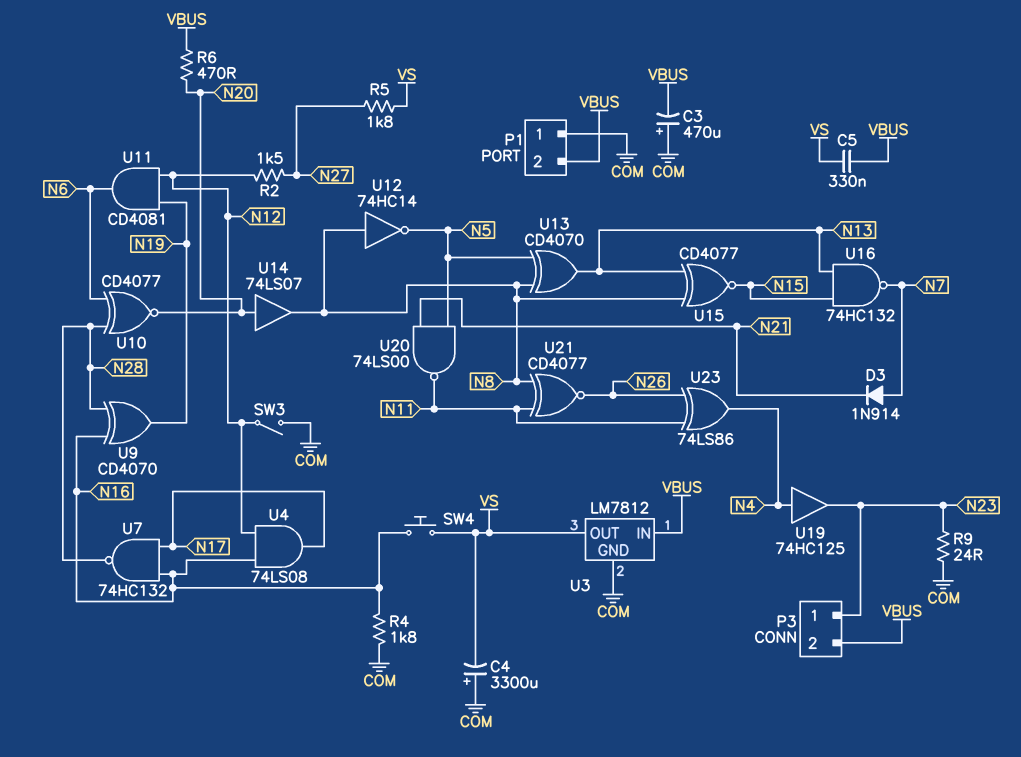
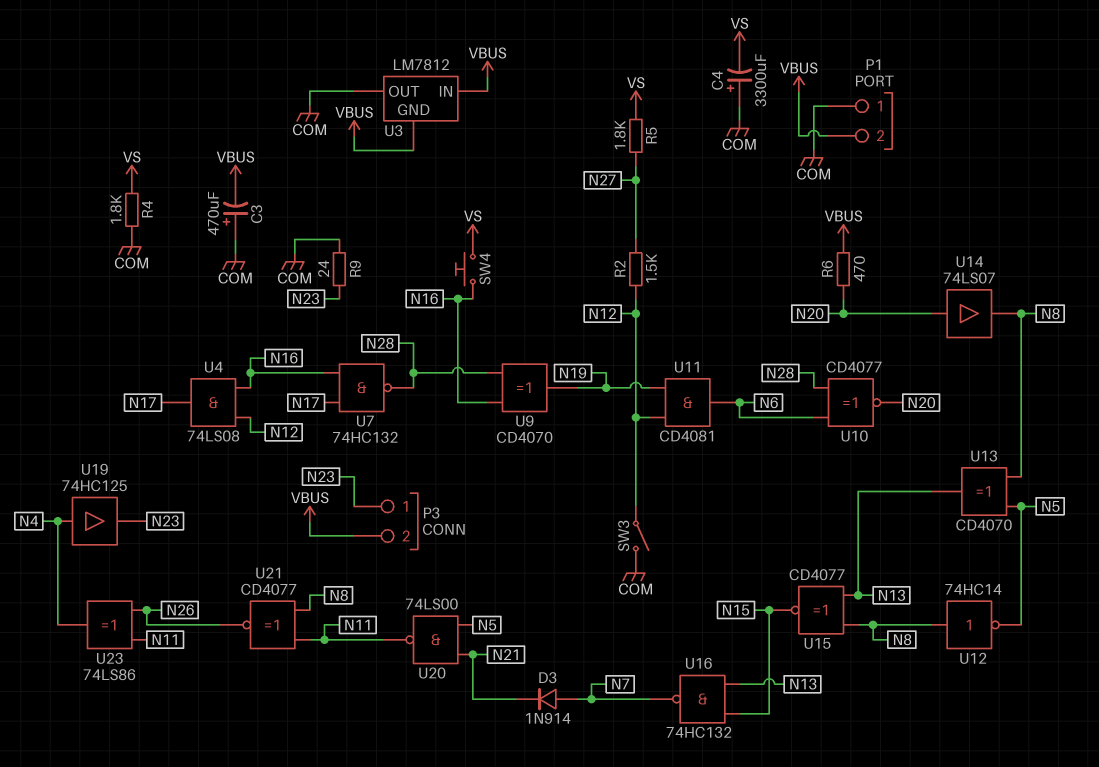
C5: 330nF (VBUS, VS) -> none
R4: 1.8k (COM, N16) -> 1.8k (COM, VS)
U3 pin GND: COM -> VBUS
U3 pin OUT: VS -> COM

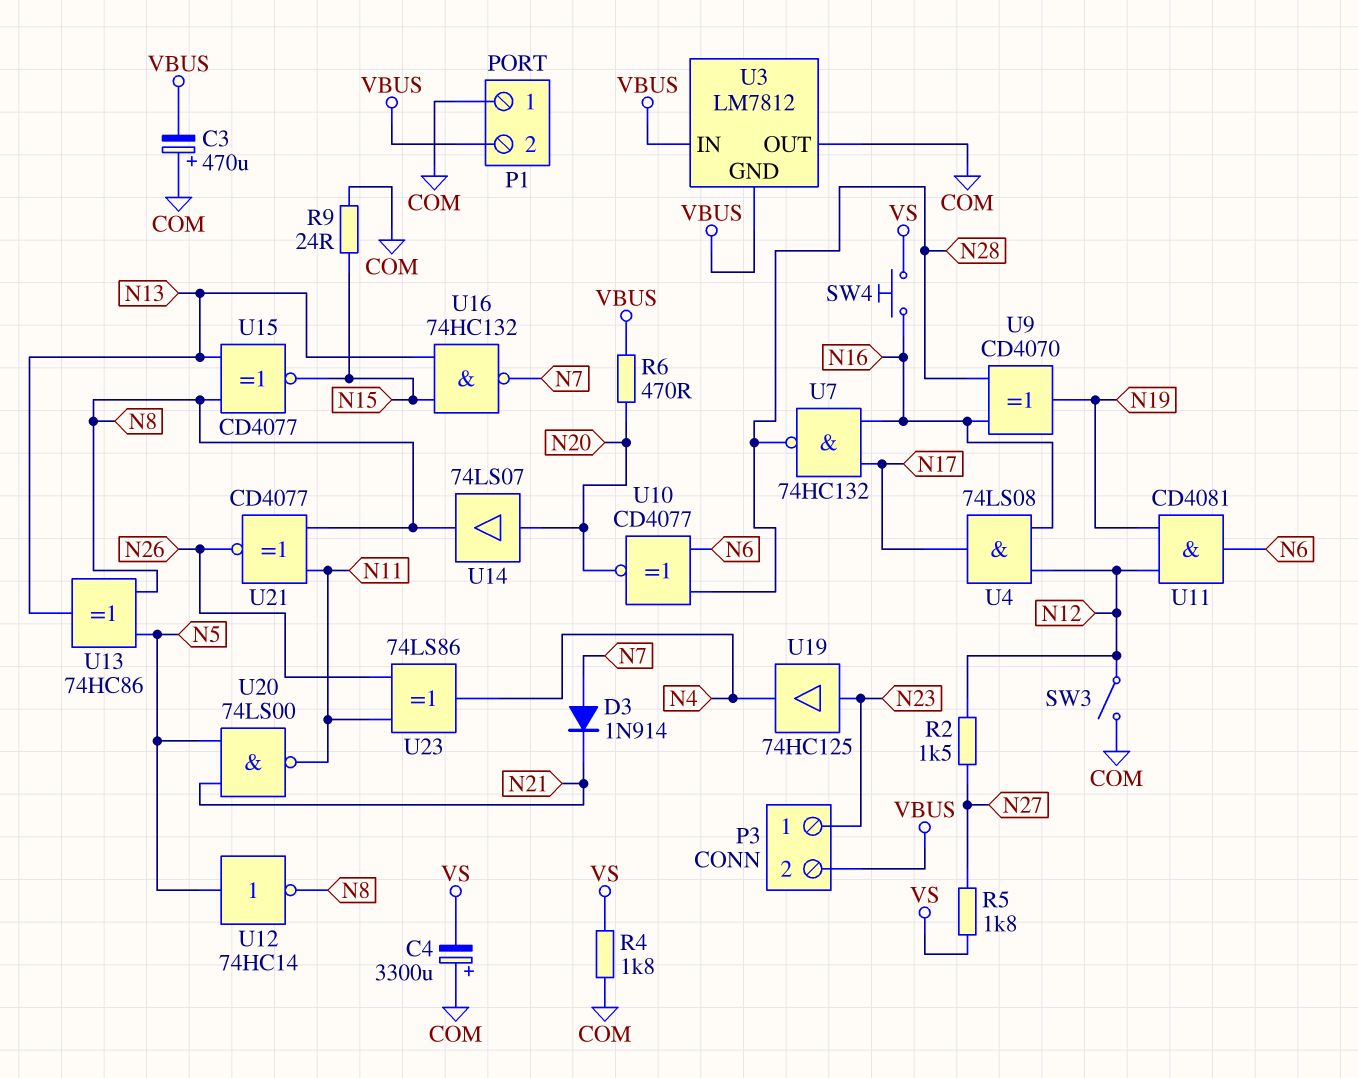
R9: 24 (COM, N23) -> 24 (COM, N15)
U12: NOT 74HC14 (in N8, out N5) -> NOT 74HC14 (in N5, out N8)
U13: XOR CD4070 (in N5, in N8, out N13) -> XOR 74HC86 (in N5, in N8, out N13)
U19: buffer 74HC125 (in N4, out N23) -> buffer 74HC125 (in N23, out N4)

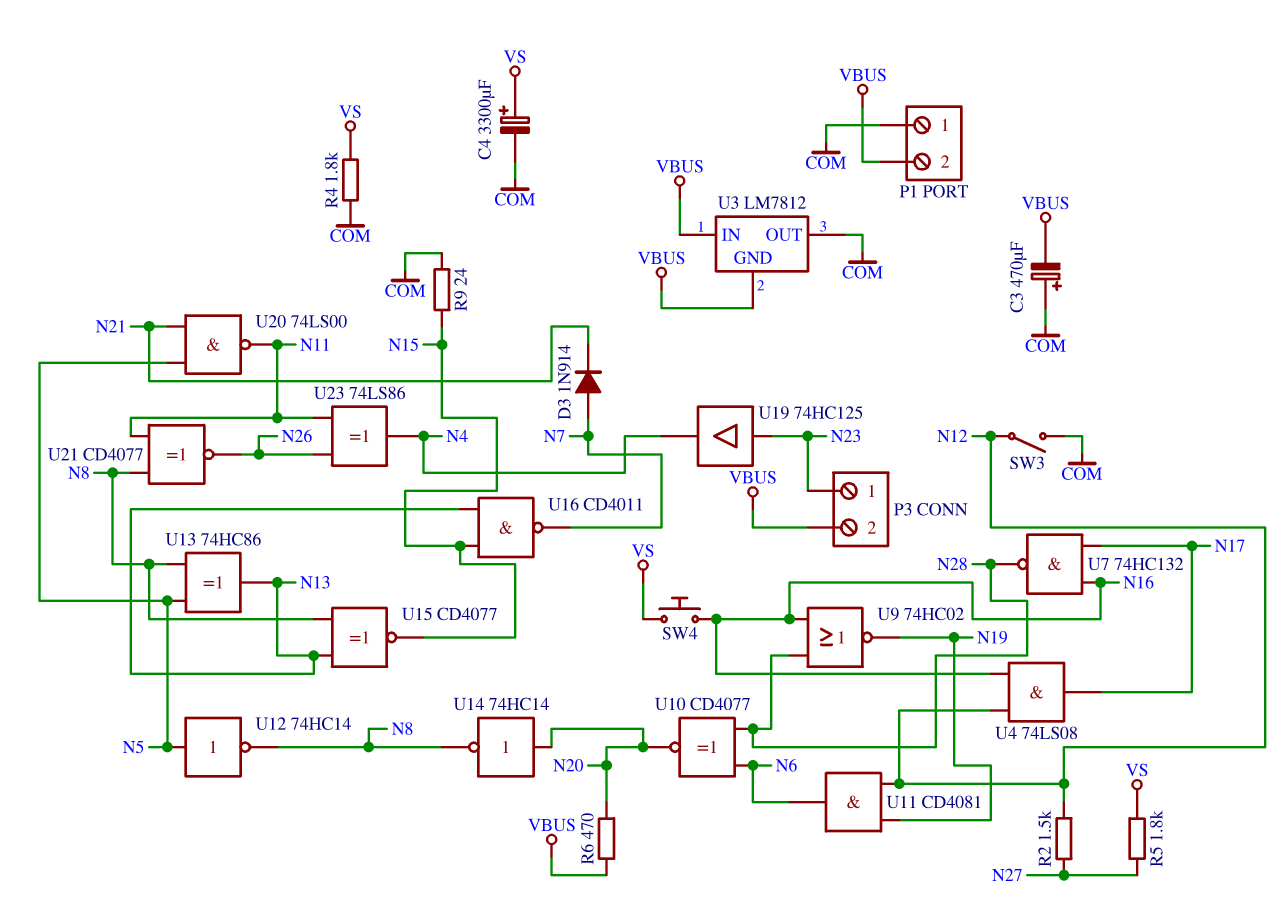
C4: 3300uF (plus COM, minus VS) -> 3300uF (plus VS, minus COM)
U9: XOR CD4070 (in N16, in N28, out N19) -> NOR 74HC02 (in N16, in N28, out N19)
U14: buffer 74LS07 (in N20, out N8) -> NOT 74HC14 (in N20, out N8)
U16: NAND 74HC132 (in N13, in N15, out N7) -> NAND CD4011 (in N13, in N15, out N7)

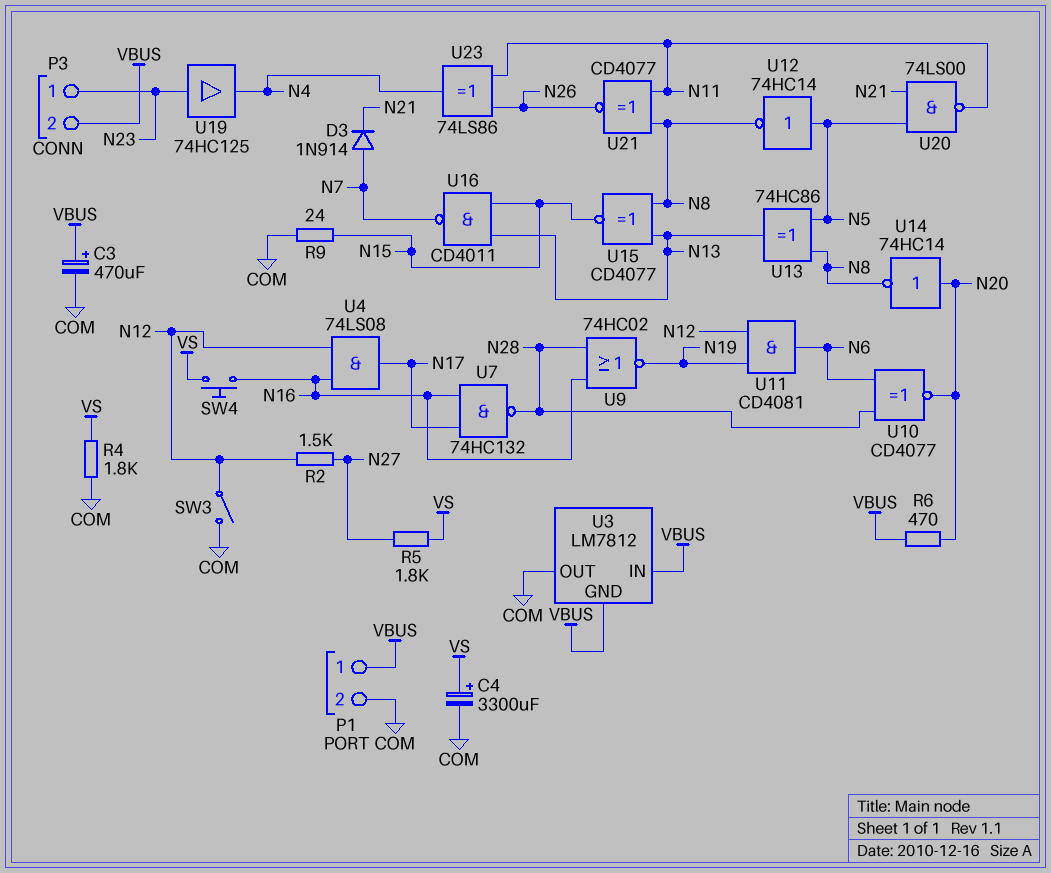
C3: 470uF (plus COM, minus VBUS) -> 470uF (plus VBUS, minus COM)
P1 pin 1: COM -> VBUS
P1 pin 2: VBUS -> COM

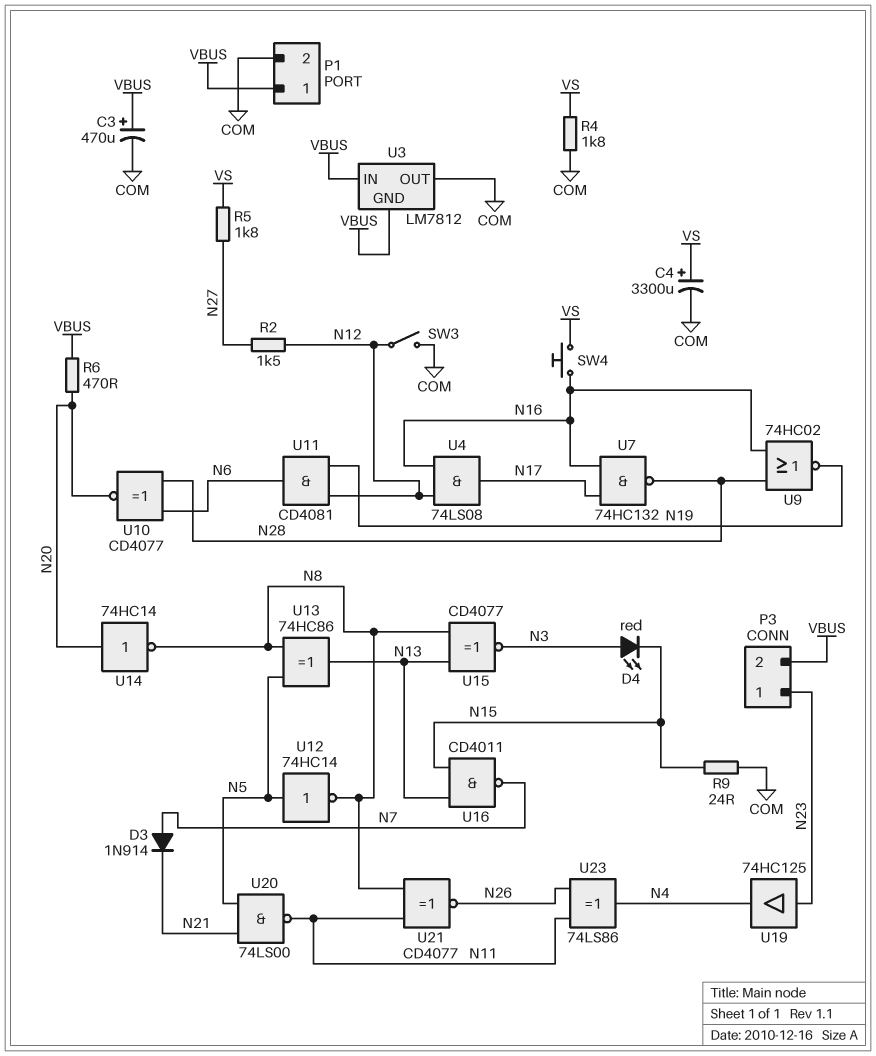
D4: none -> LED red (A N3, K N15)
U15: XNOR CD4077 (in N8, in N13, out N15) -> XNOR CD4077 (in N8, in N13, out N3)

